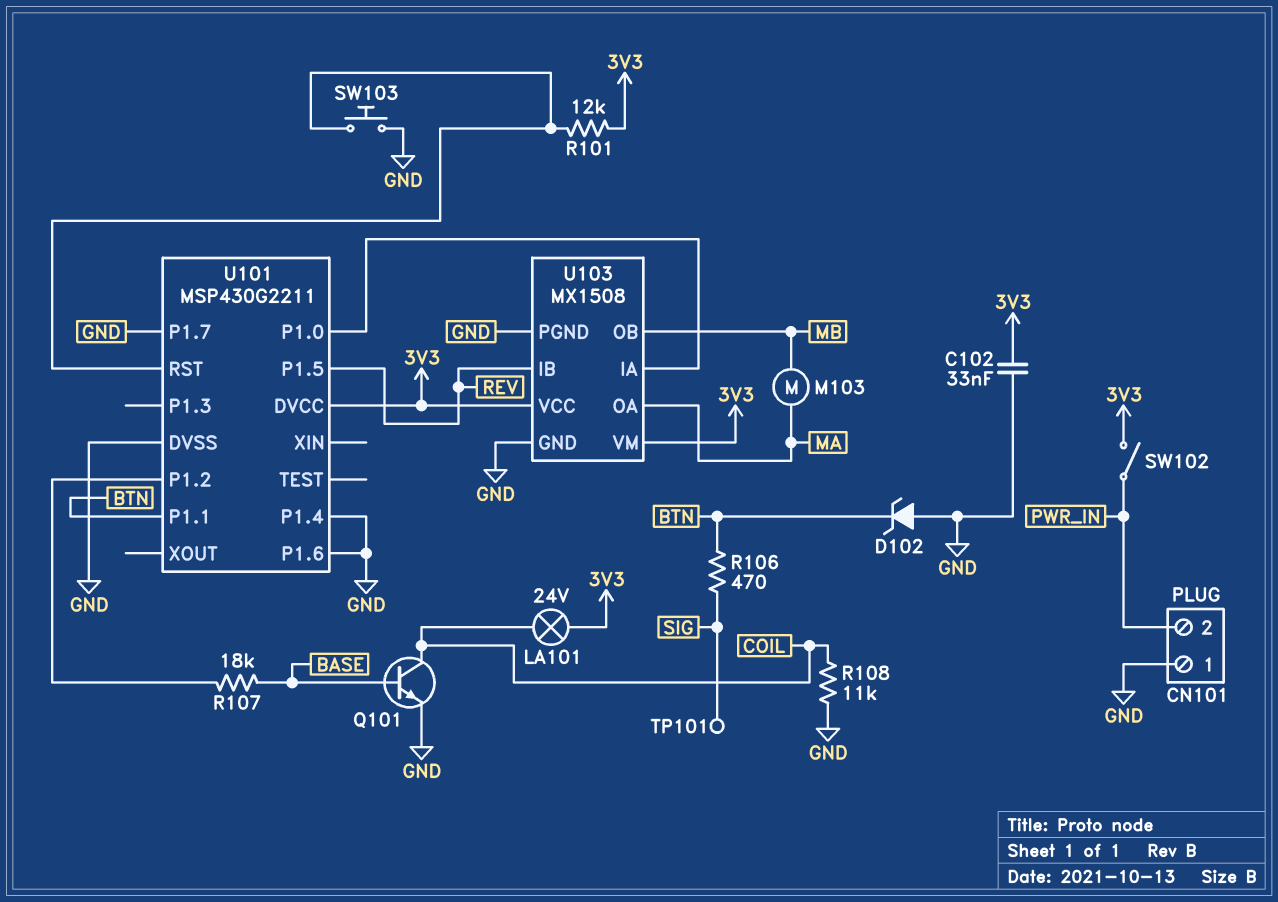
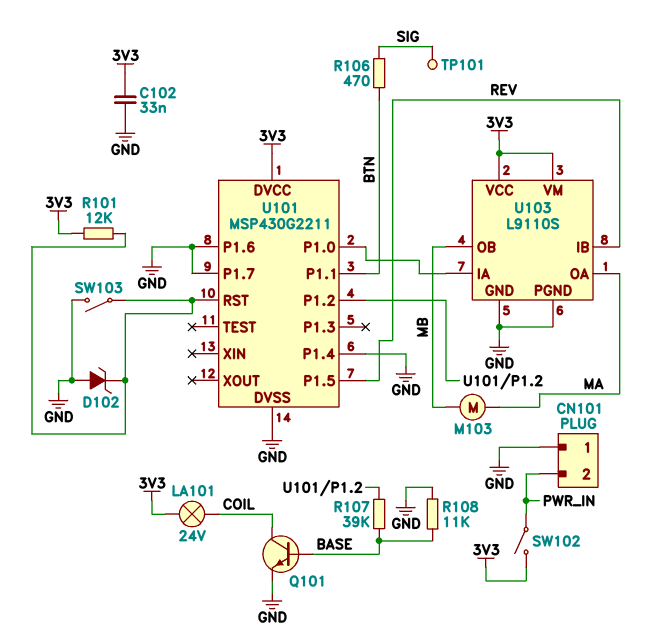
D102: zener (A GND, K BTN) -> zener (A GND, K U101/RST)
R107: 18k (BASE, U101/P1.2) -> 39k (BASE, U101/P1.2)
R108: 11k (COIL, GND) -> 11k (BASE, GND)
SW103: button (GND, U101/RST) -> switch (GND, U101/RST)
U103: MX1508 -> L9110S

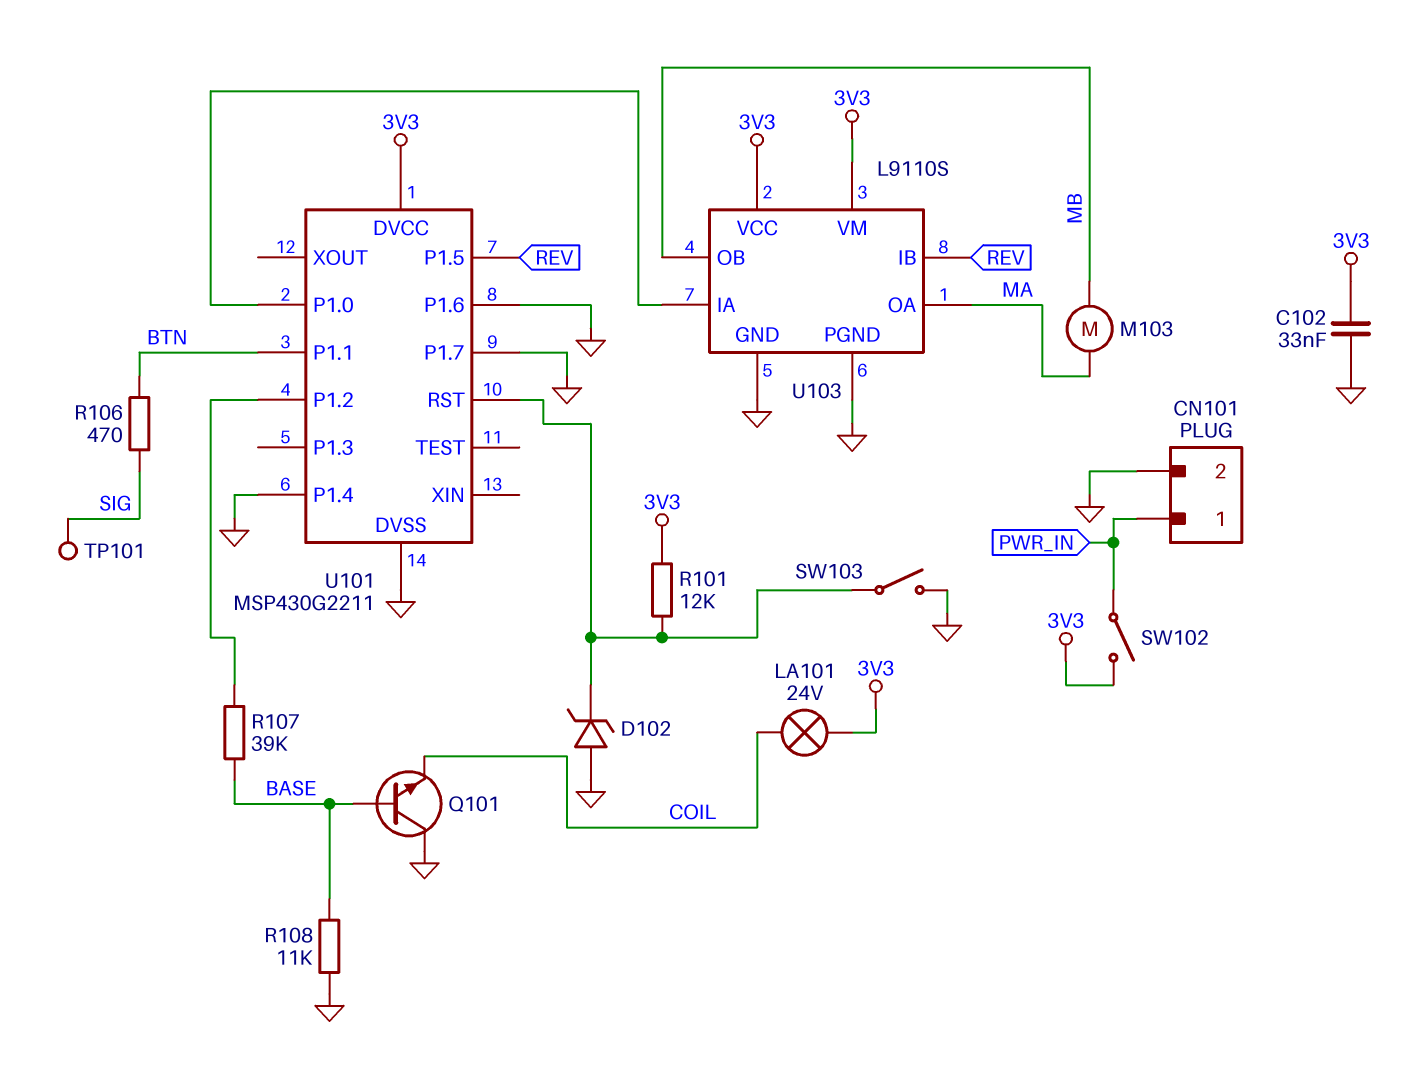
CN101 pin 1: GND -> PWR_IN
CN101 pin 2: PWR_IN -> GND
Q101: NPN (B BASE, C COIL, E GND) -> NPN (B BASE, C GND, E COIL)

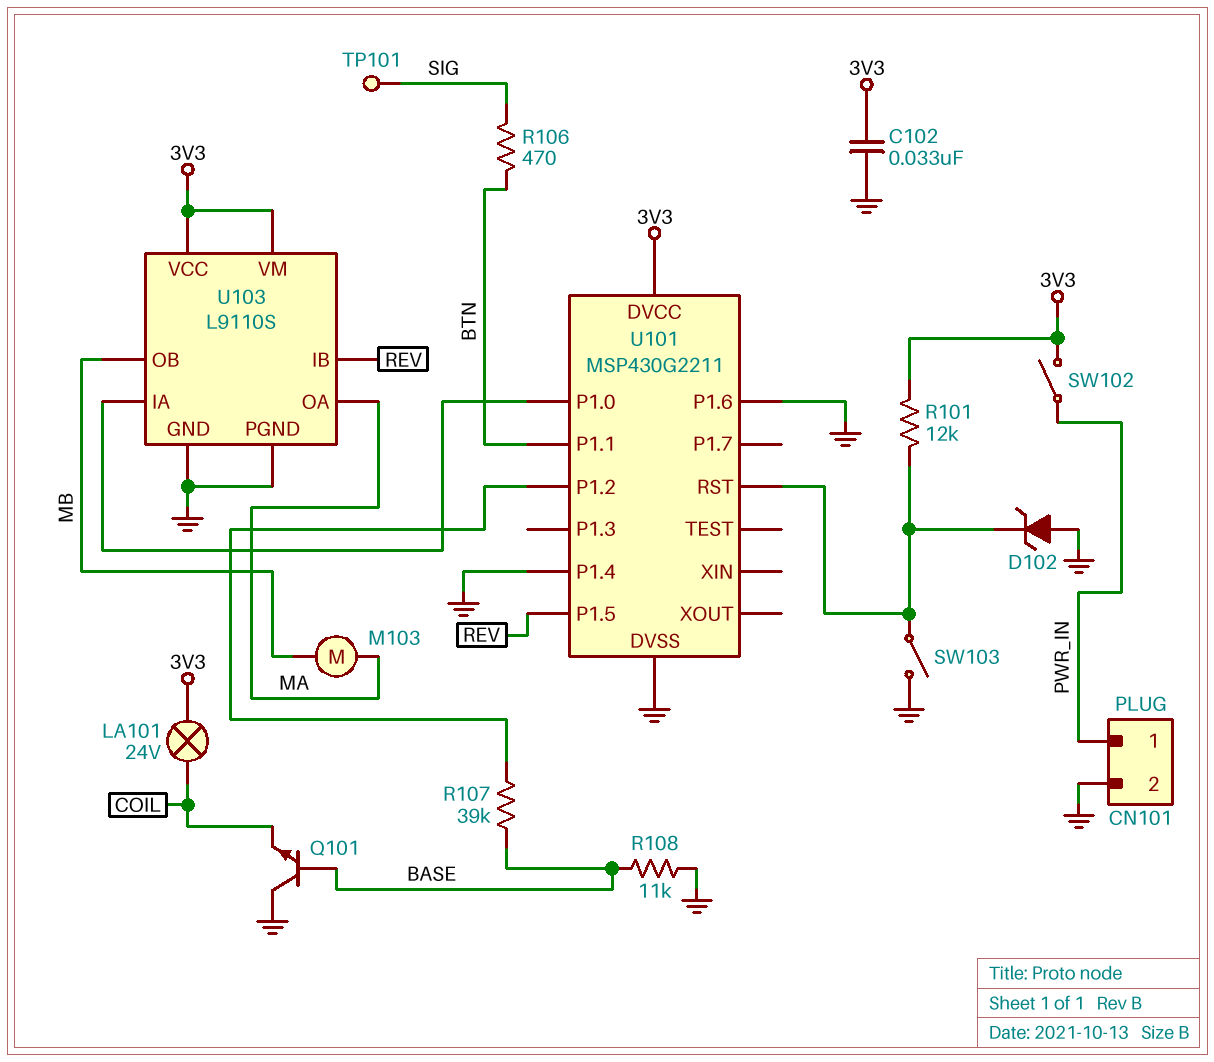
U101 pin P1.7: GND -> none

